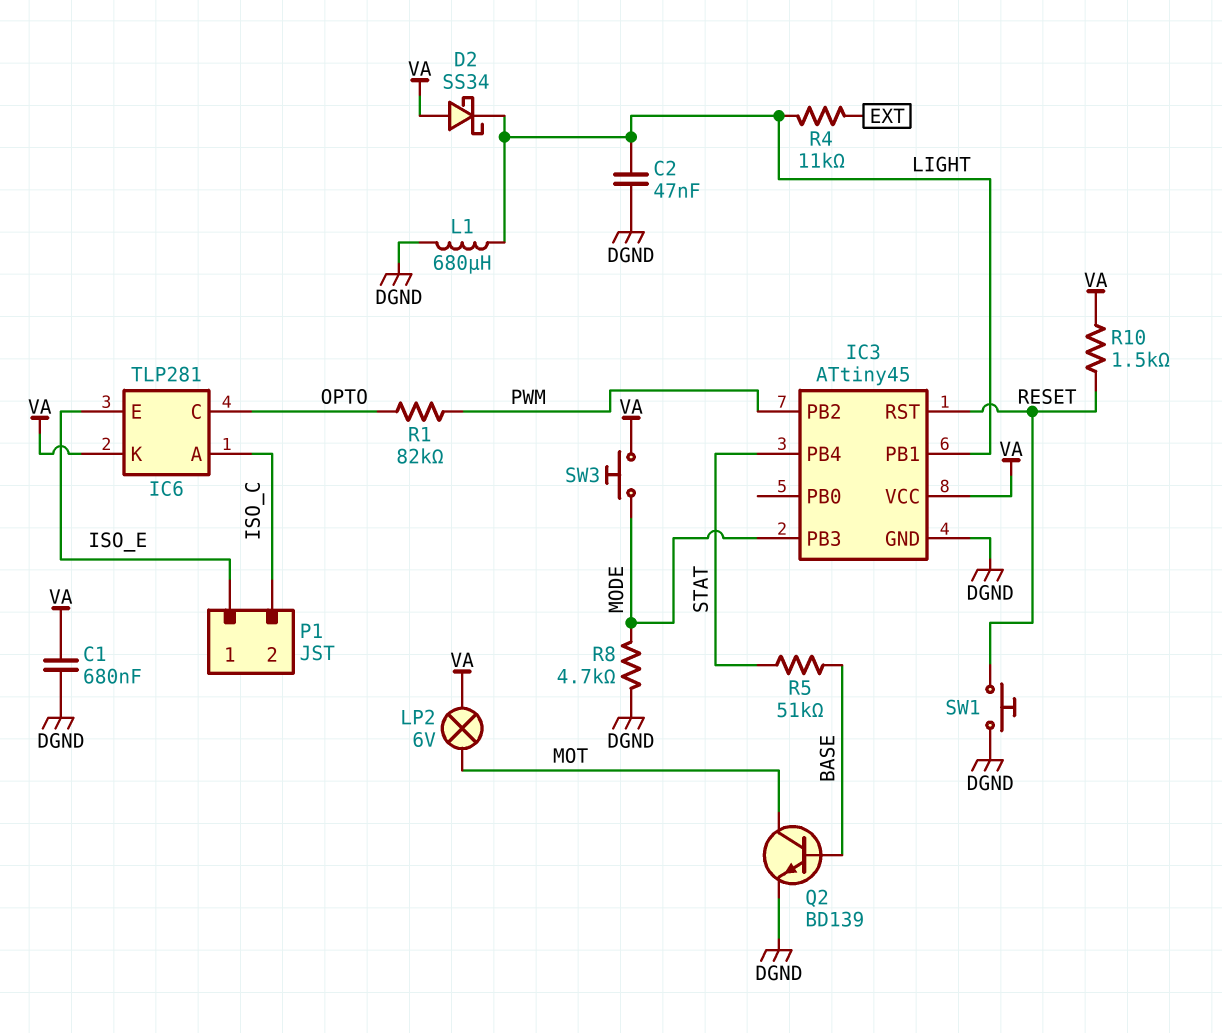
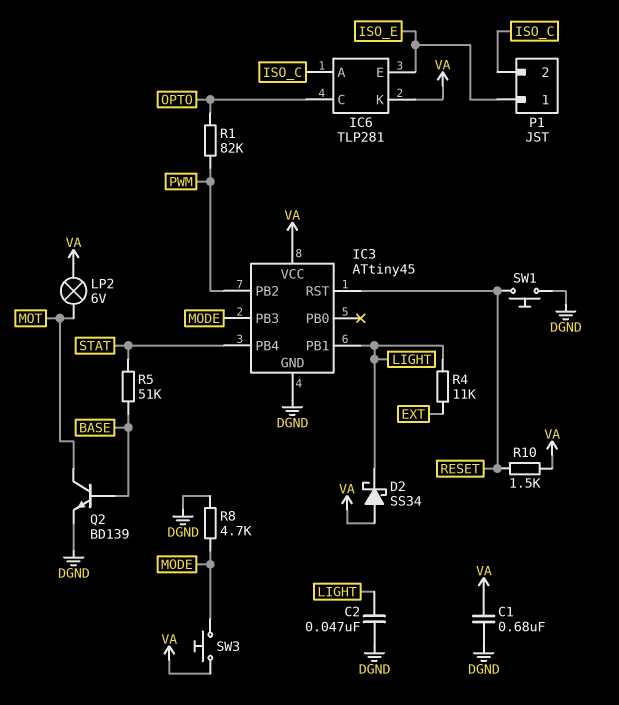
L1: 680uH (DGND, LIGHT) -> none

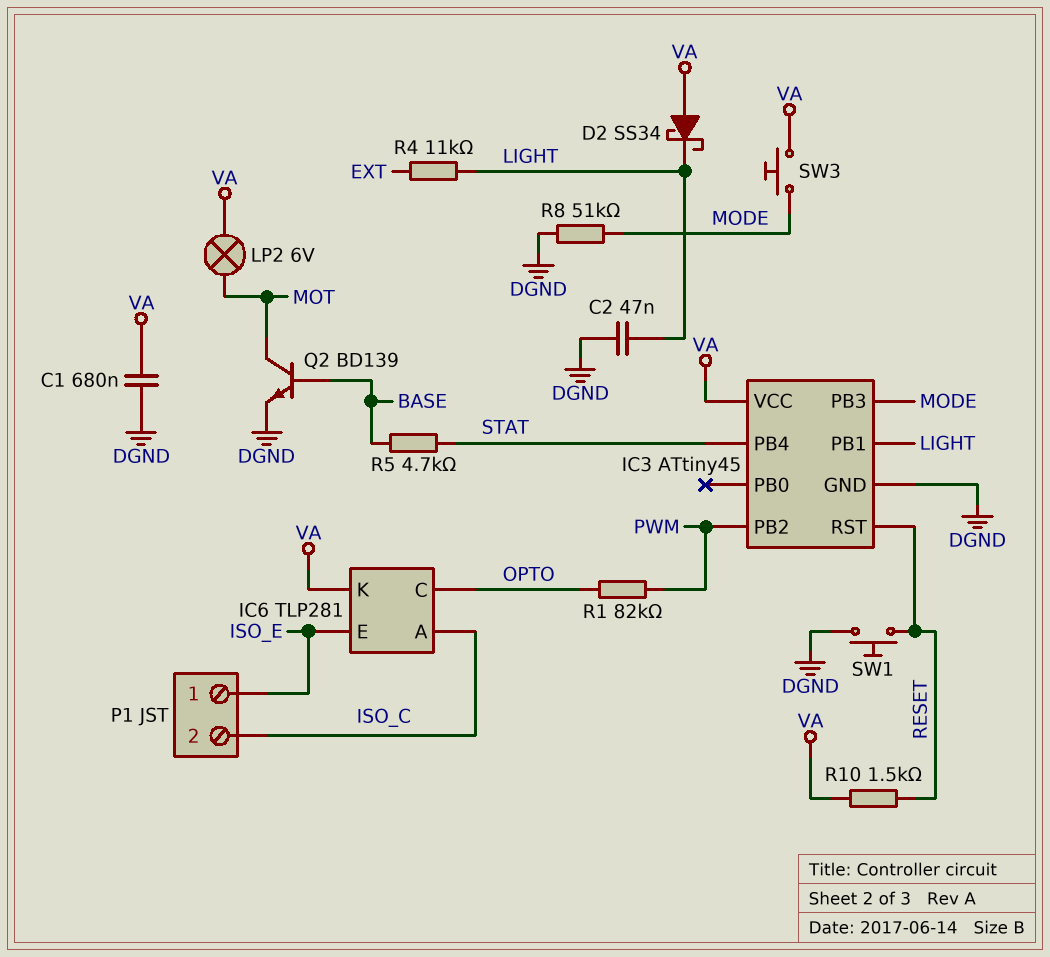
R5: 51k (BASE, STAT) -> 4.7k (BASE, STAT)
R8: 4.7k (DGND, MODE) -> 51k (DGND, MODE)

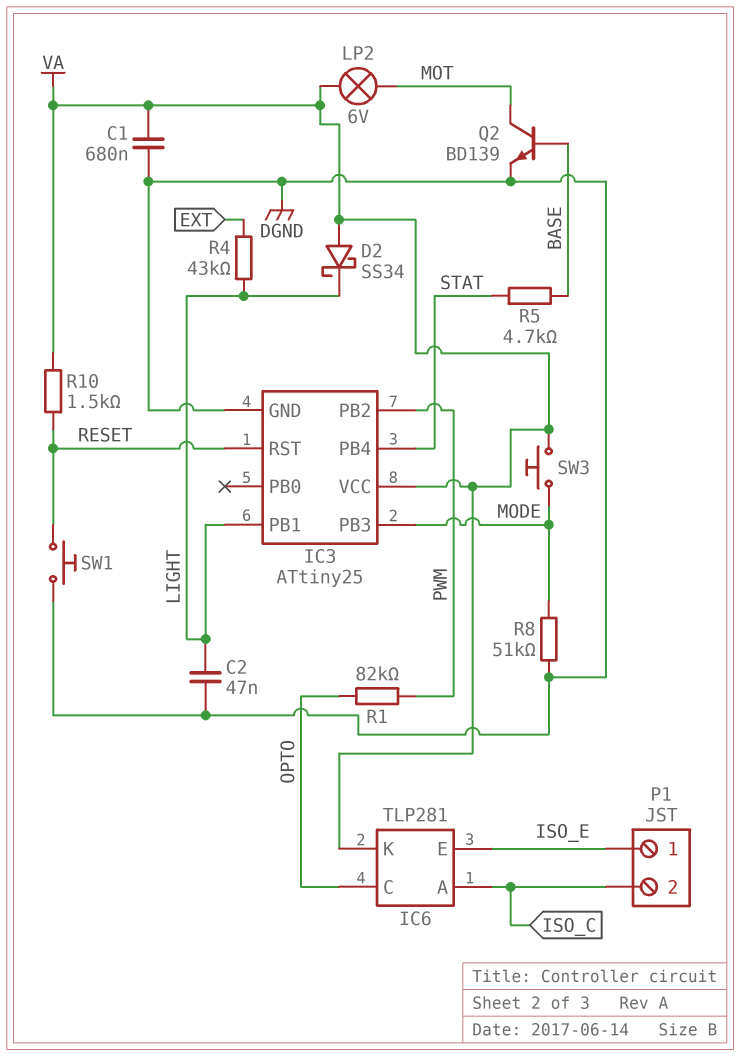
IC3: ATtiny45 -> ATtiny25
R4: 11k (EXT, LIGHT) -> 43k (EXT, LIGHT)

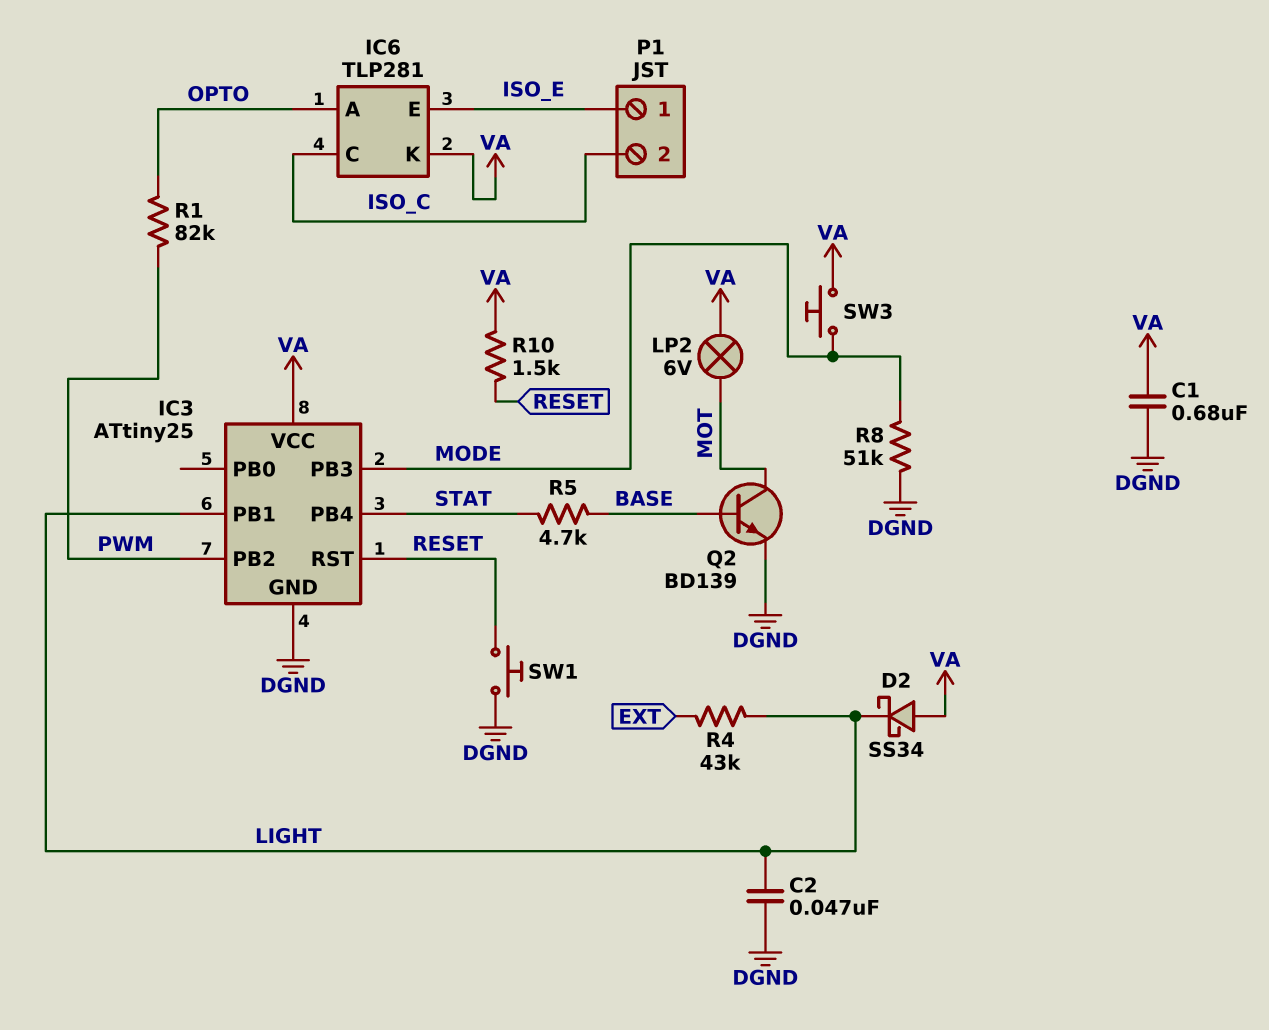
IC6 pin A: ISO_C -> OPTO
IC6 pin C: OPTO -> ISO_C

